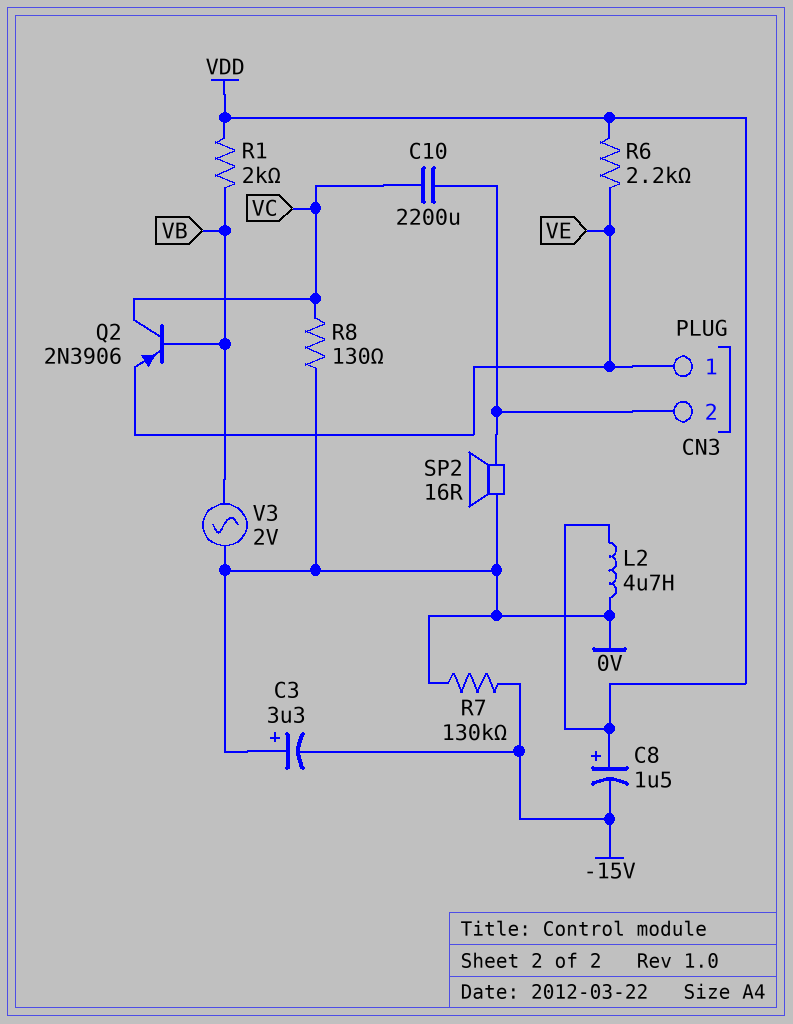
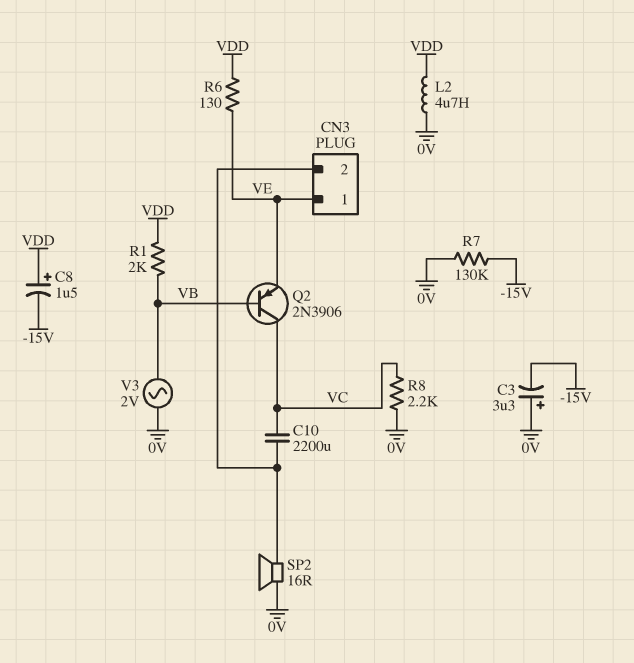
R6: 2.2k (VDD, VE) -> 130 (VDD, VE)
R8: 130 (0V, VC) -> 2.2k (0V, VC)

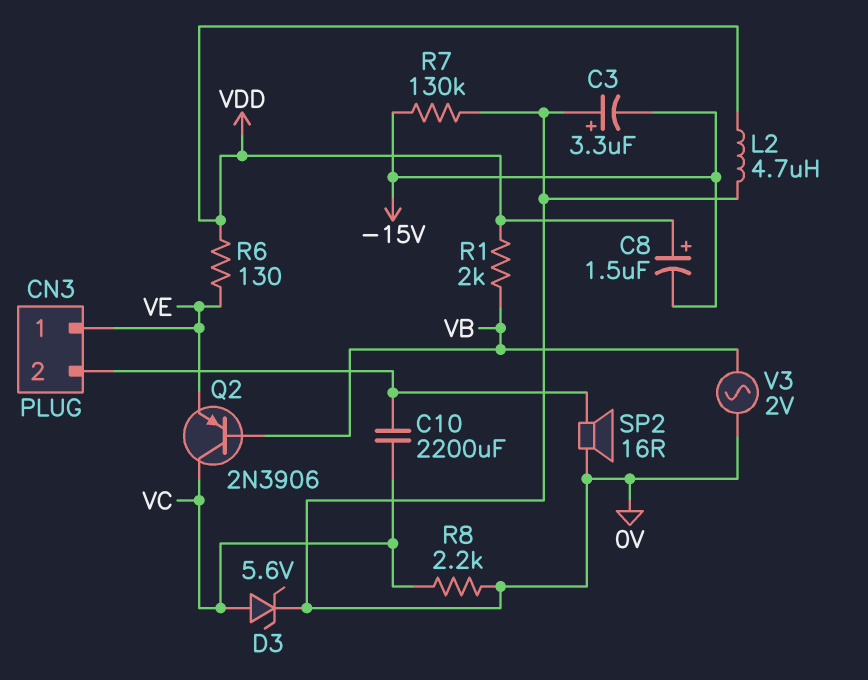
D3: none -> zener 5.6V (A VC, K 0V)

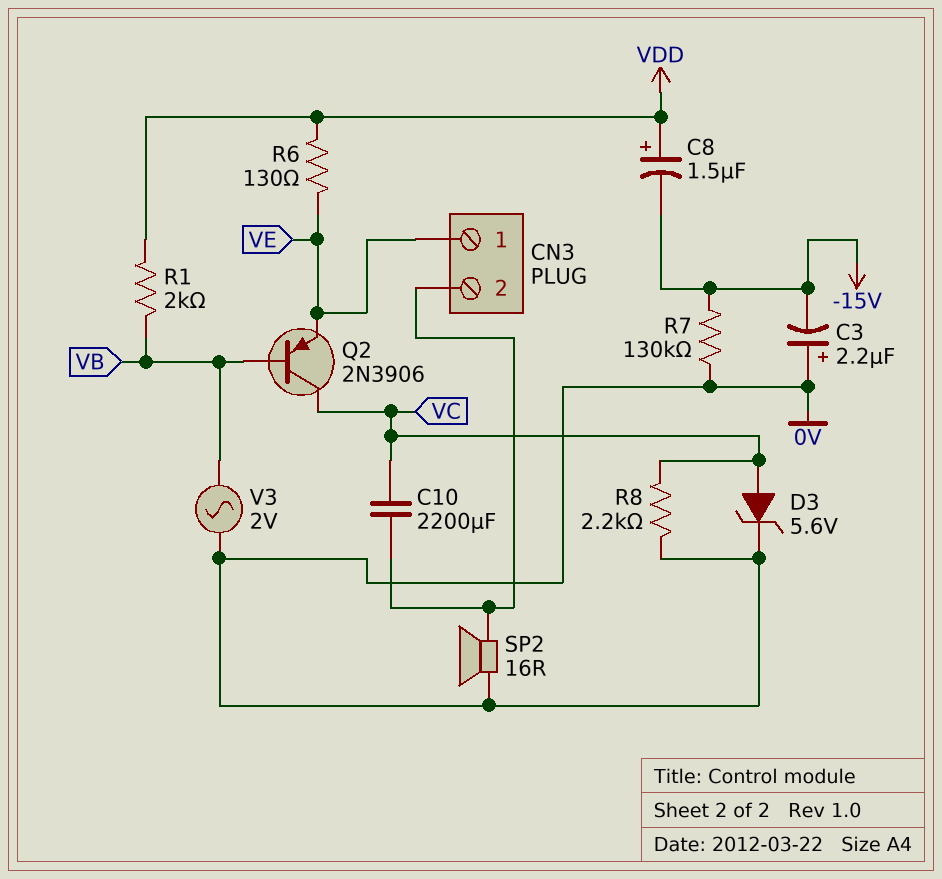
C3: 3.3uF (plus 0V, minus -15V) -> 2.2uF (plus 0V, minus -15V)
L2: 4.7uH (0V, VDD) -> none

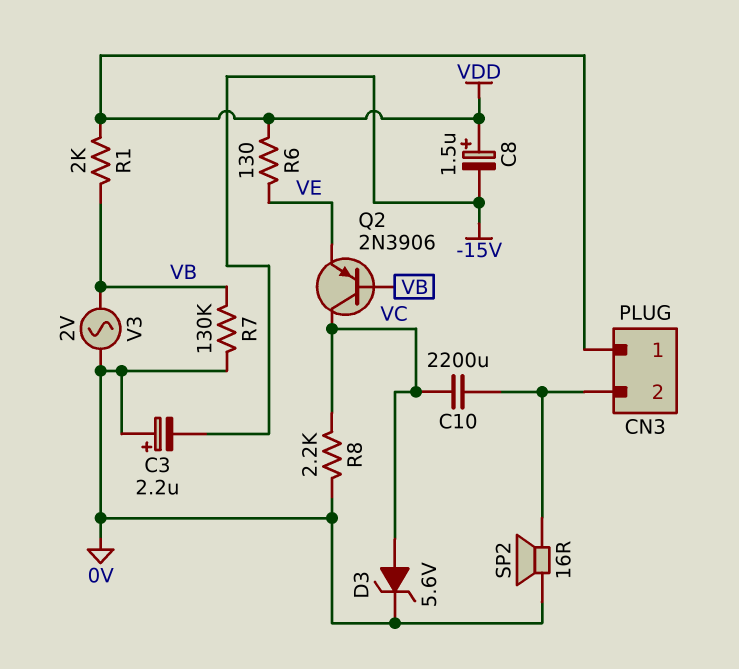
CN3 pin 1: VE -> VDD
R7: 130k (-15V, 0V) -> 130k (0V, VB)

